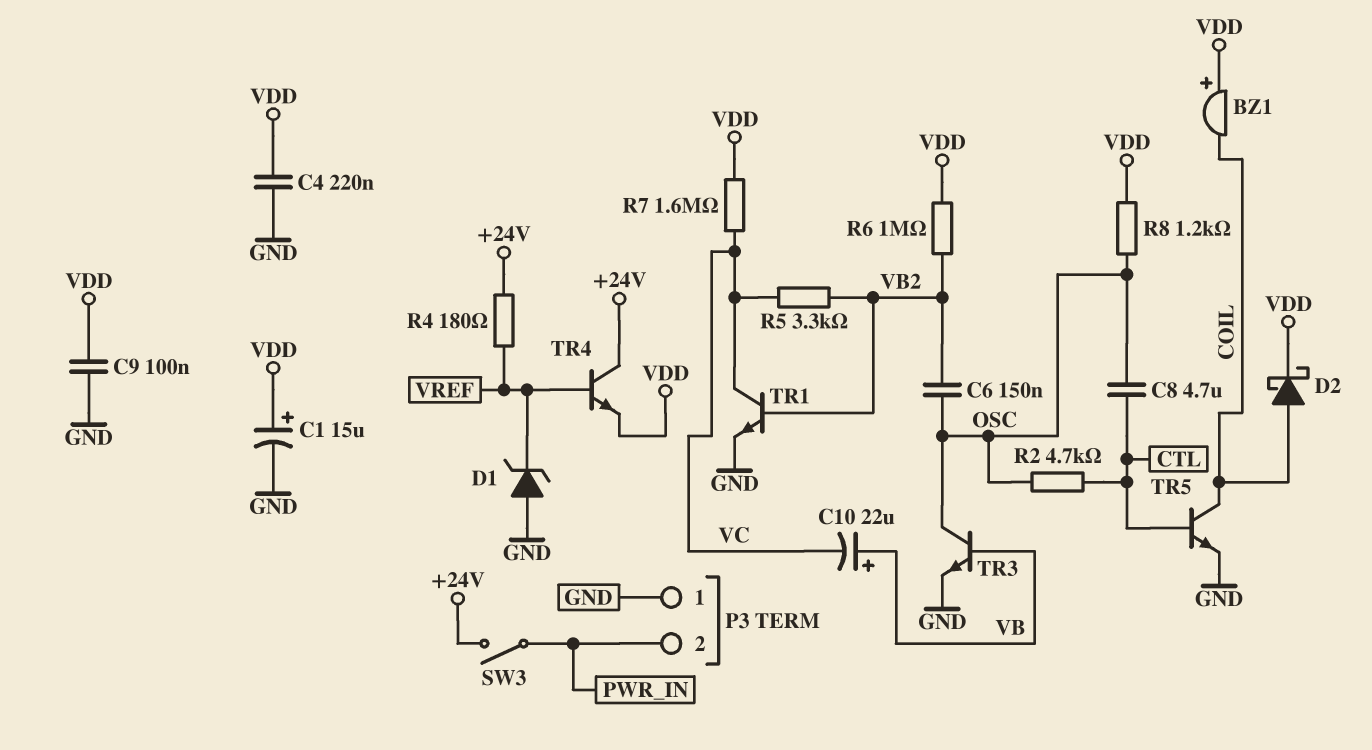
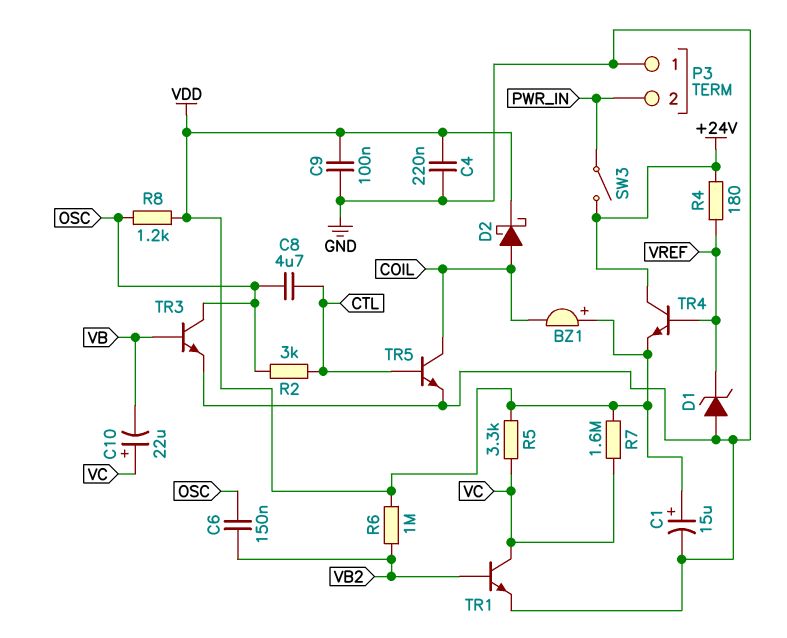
C10: 22uF (plus VB, minus VC) -> 22uF (plus VC, minus VB)
R2: 4.7k (CTL, OSC) -> 3k (CTL, OSC)
R5: 3.3k (VB2, VC) -> 3.3k (VC, VDD)

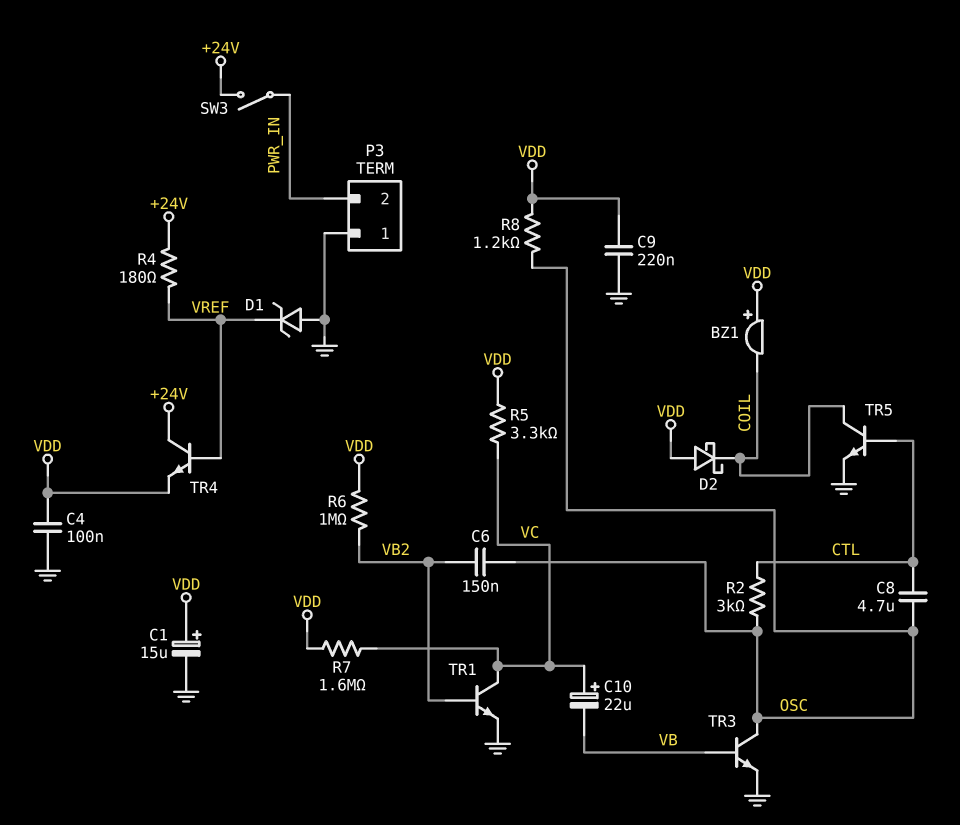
C4: 220nF (GND, VDD) -> 100nF (GND, VDD)
C9: 100nF (GND, VDD) -> 220nF (GND, VDD)
D2: schottky (A COIL, K VDD) -> schottky (A VDD, K COIL)

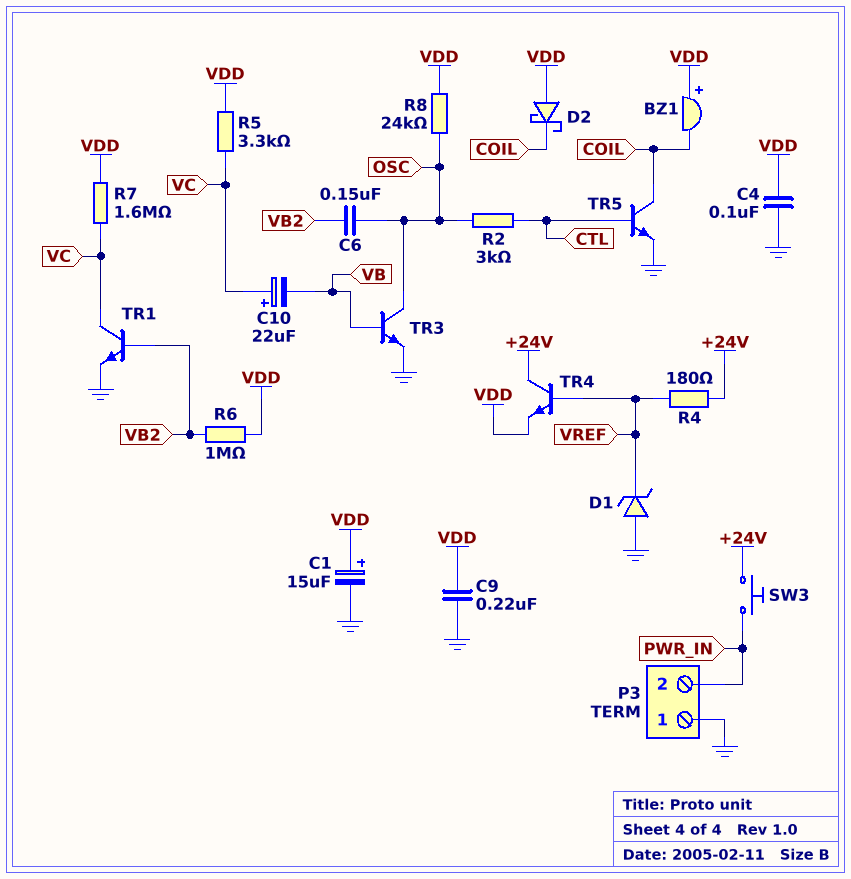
C8: 4.7uF (CTL, OSC) -> none
R8: 1.2k (OSC, VDD) -> 24k (OSC, VDD)
SW3: switch (+24V, PWR_IN) -> button (+24V, PWR_IN)

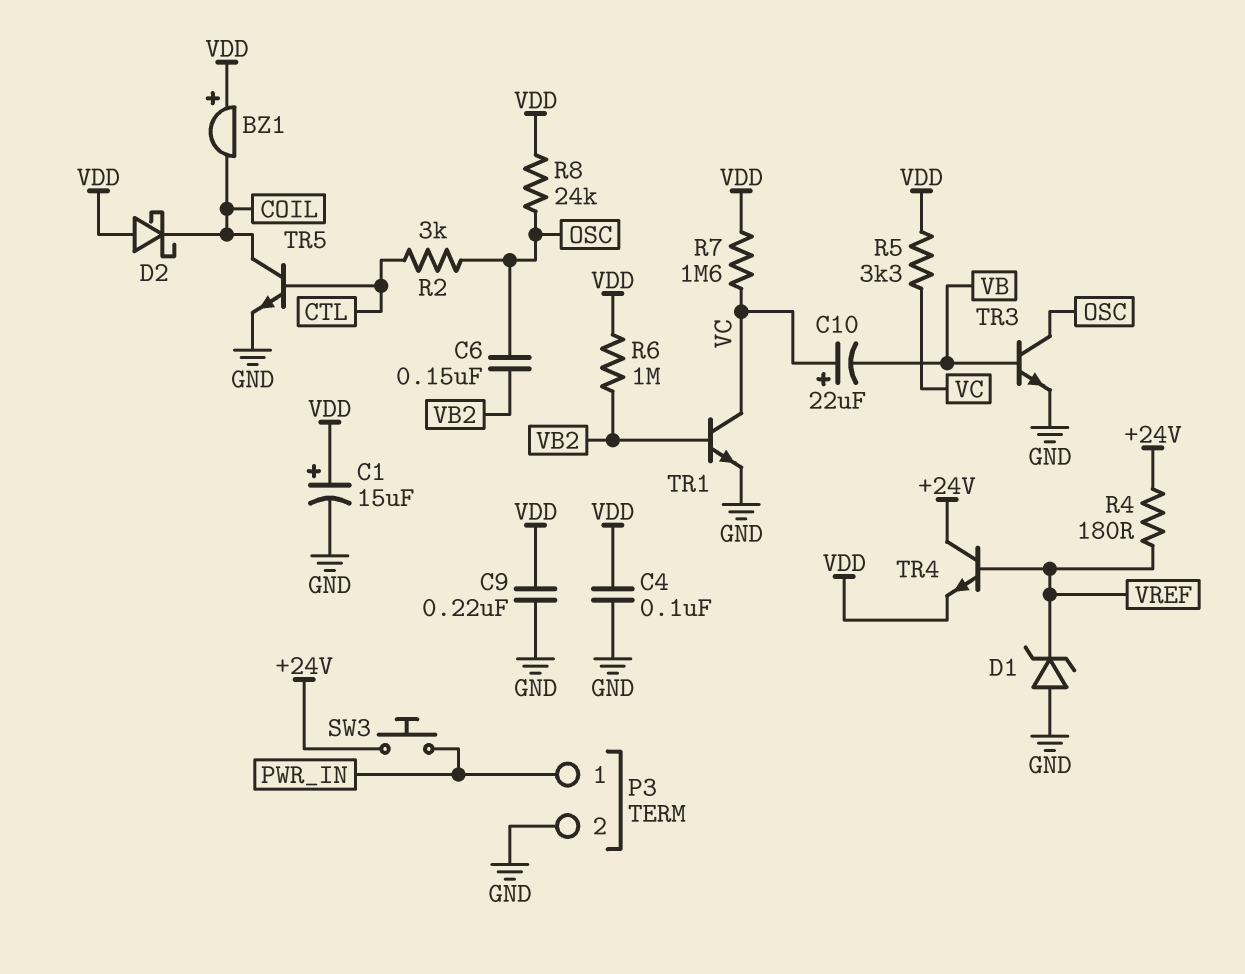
P3 pin 1: GND -> PWR_IN
P3 pin 2: PWR_IN -> GND

